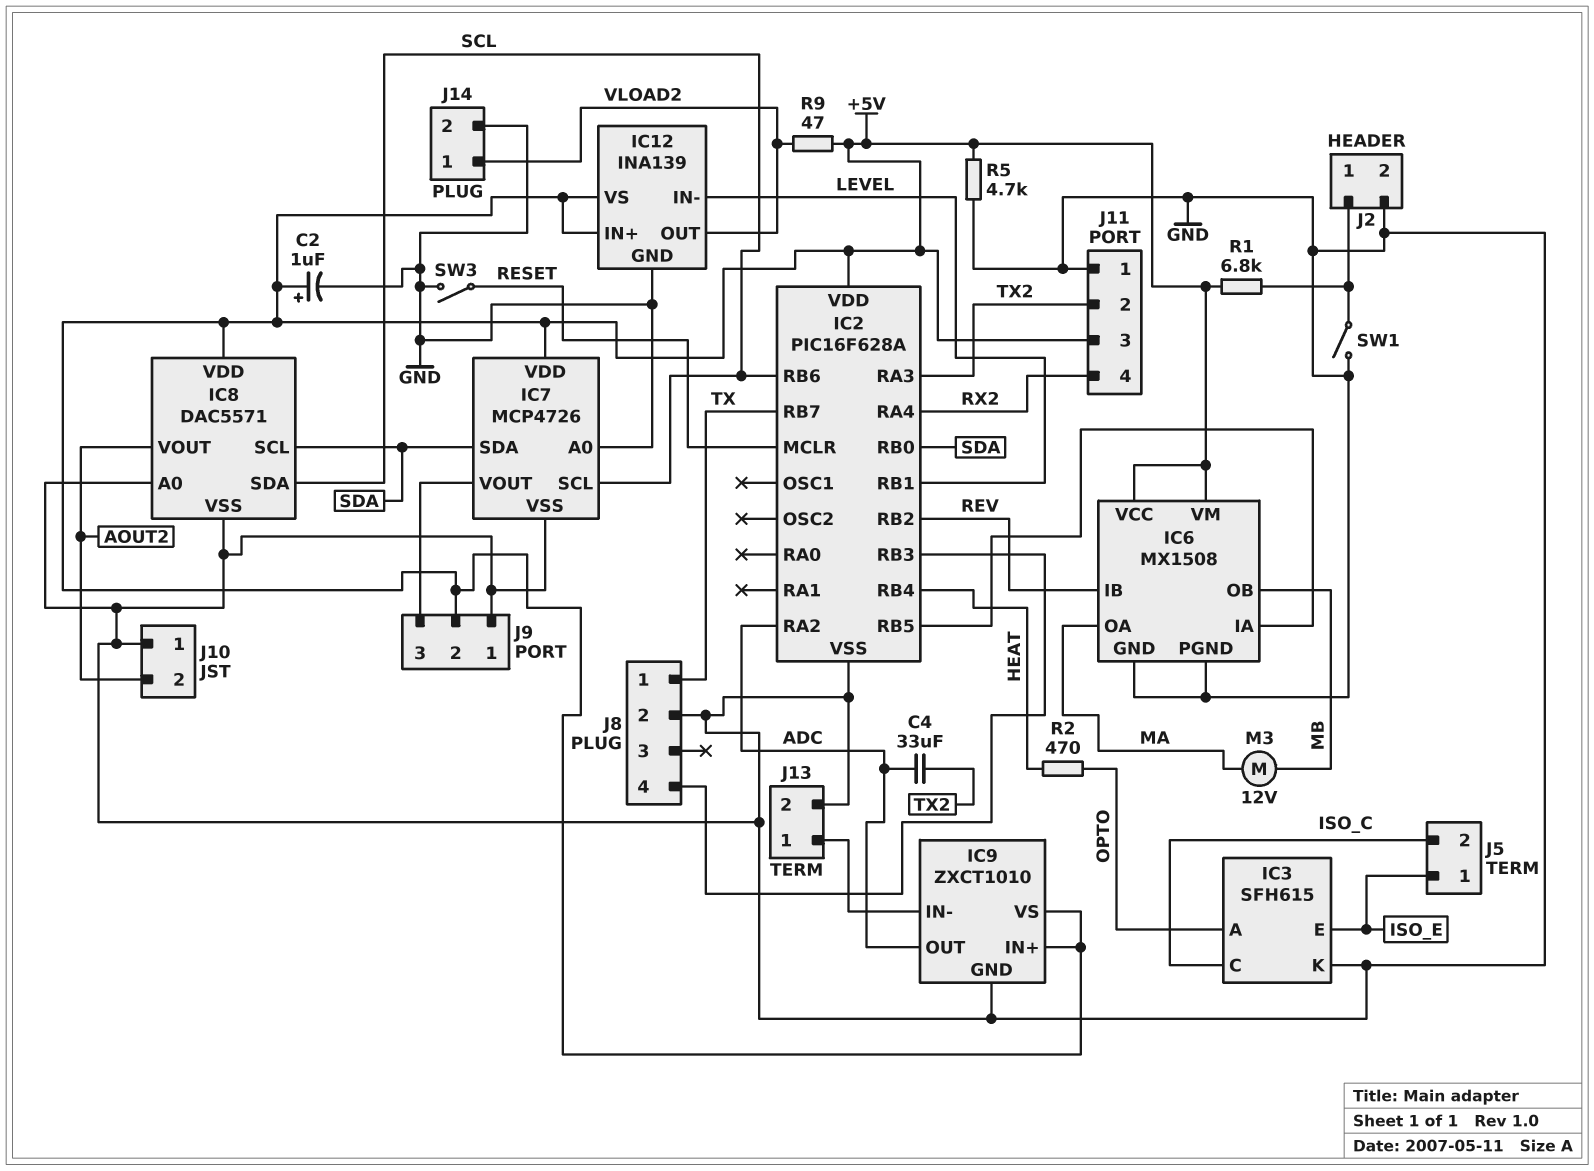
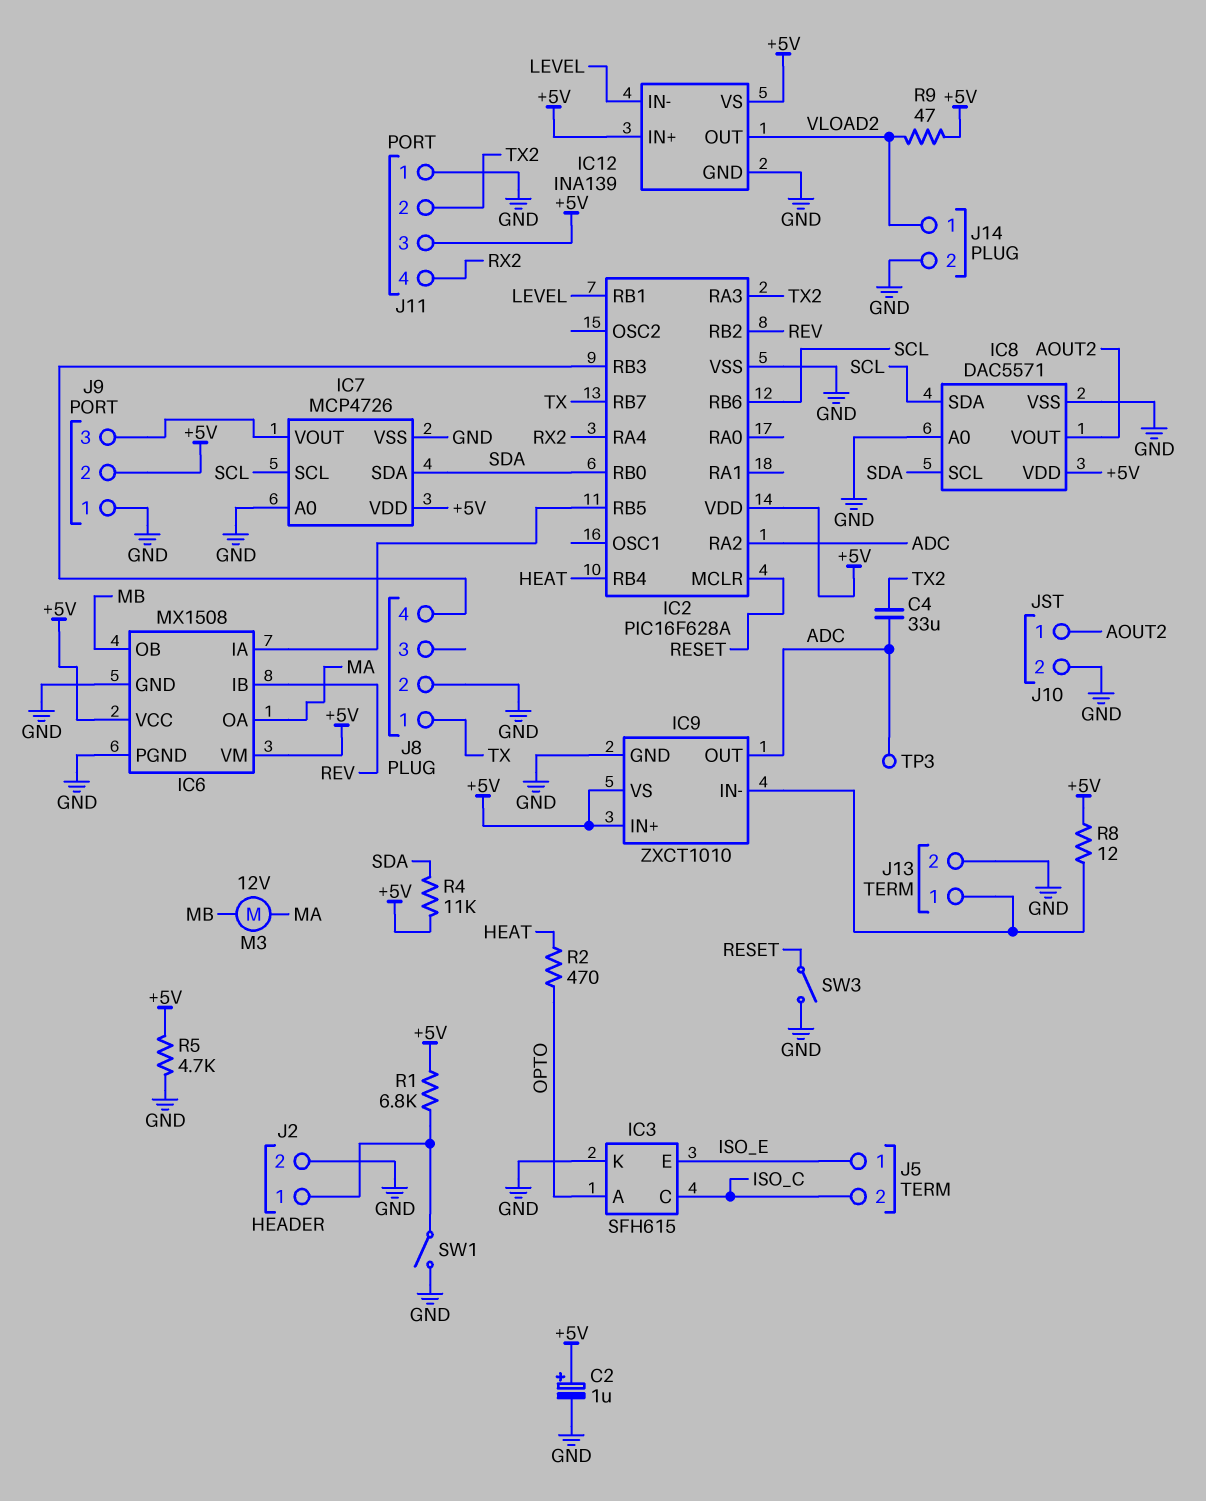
J10 pin 1: GND -> AOUT2
J10 pin 2: AOUT2 -> GND
R4: none -> 11k (+5V, SDA)
R8: none -> 12 (+5V, IC9/IN-)
TP3: none -> test point (ADC)

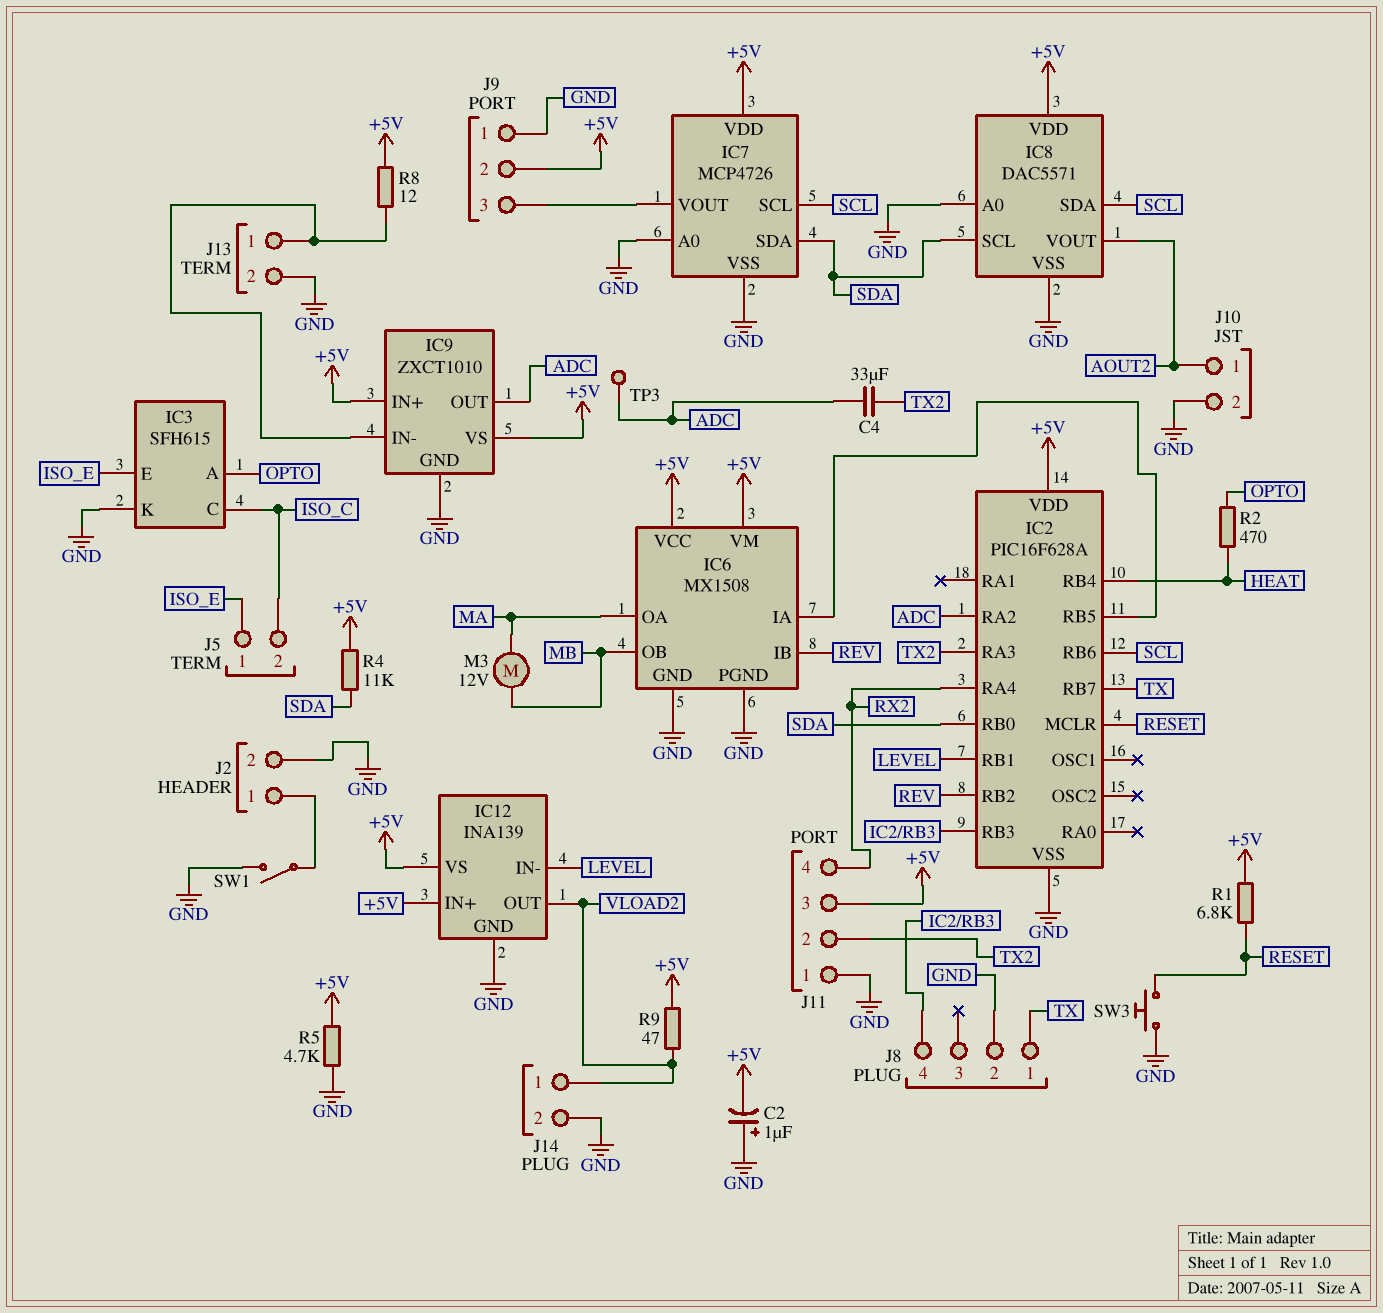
C2: 1uF (plus +5V, minus GND) -> 1uF (plus GND, minus +5V)
R1: 6.8k (+5V, J2/1) -> 6.8k (+5V, RESET)
SW3: switch (GND, RESET) -> button (GND, RESET)

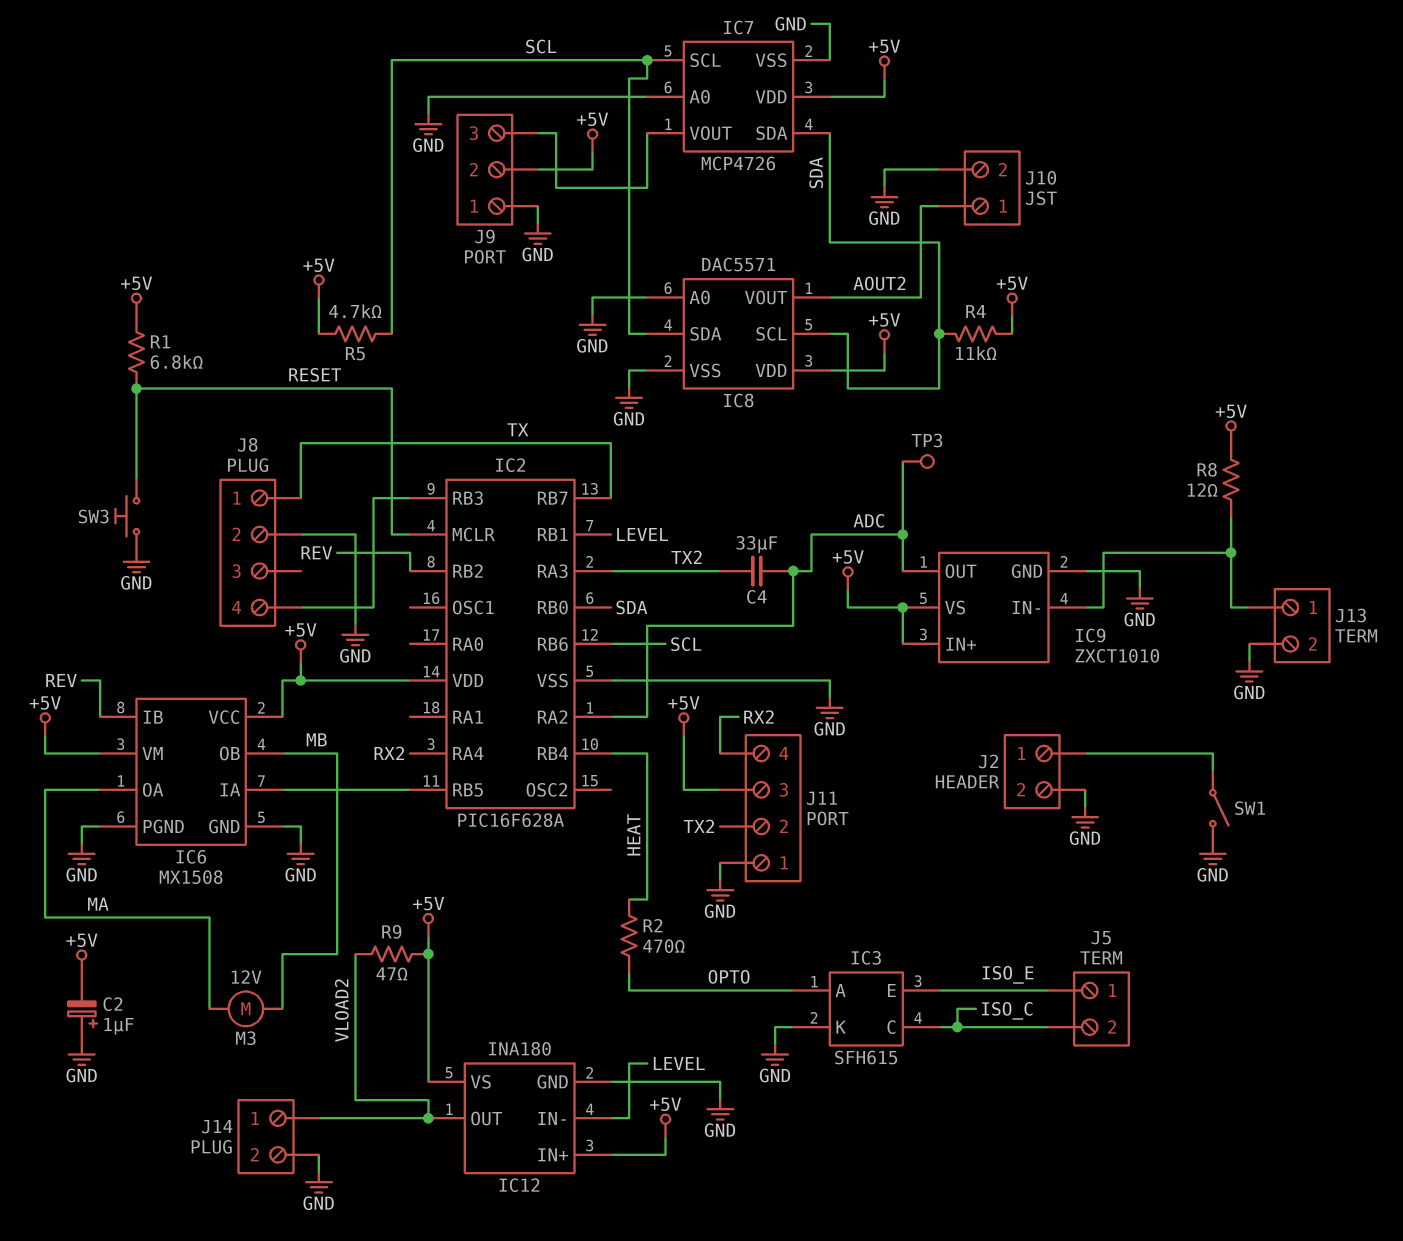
IC12: INA139 -> INA180
R5: 4.7k (+5V, GND) -> 4.7k (+5V, SCL)

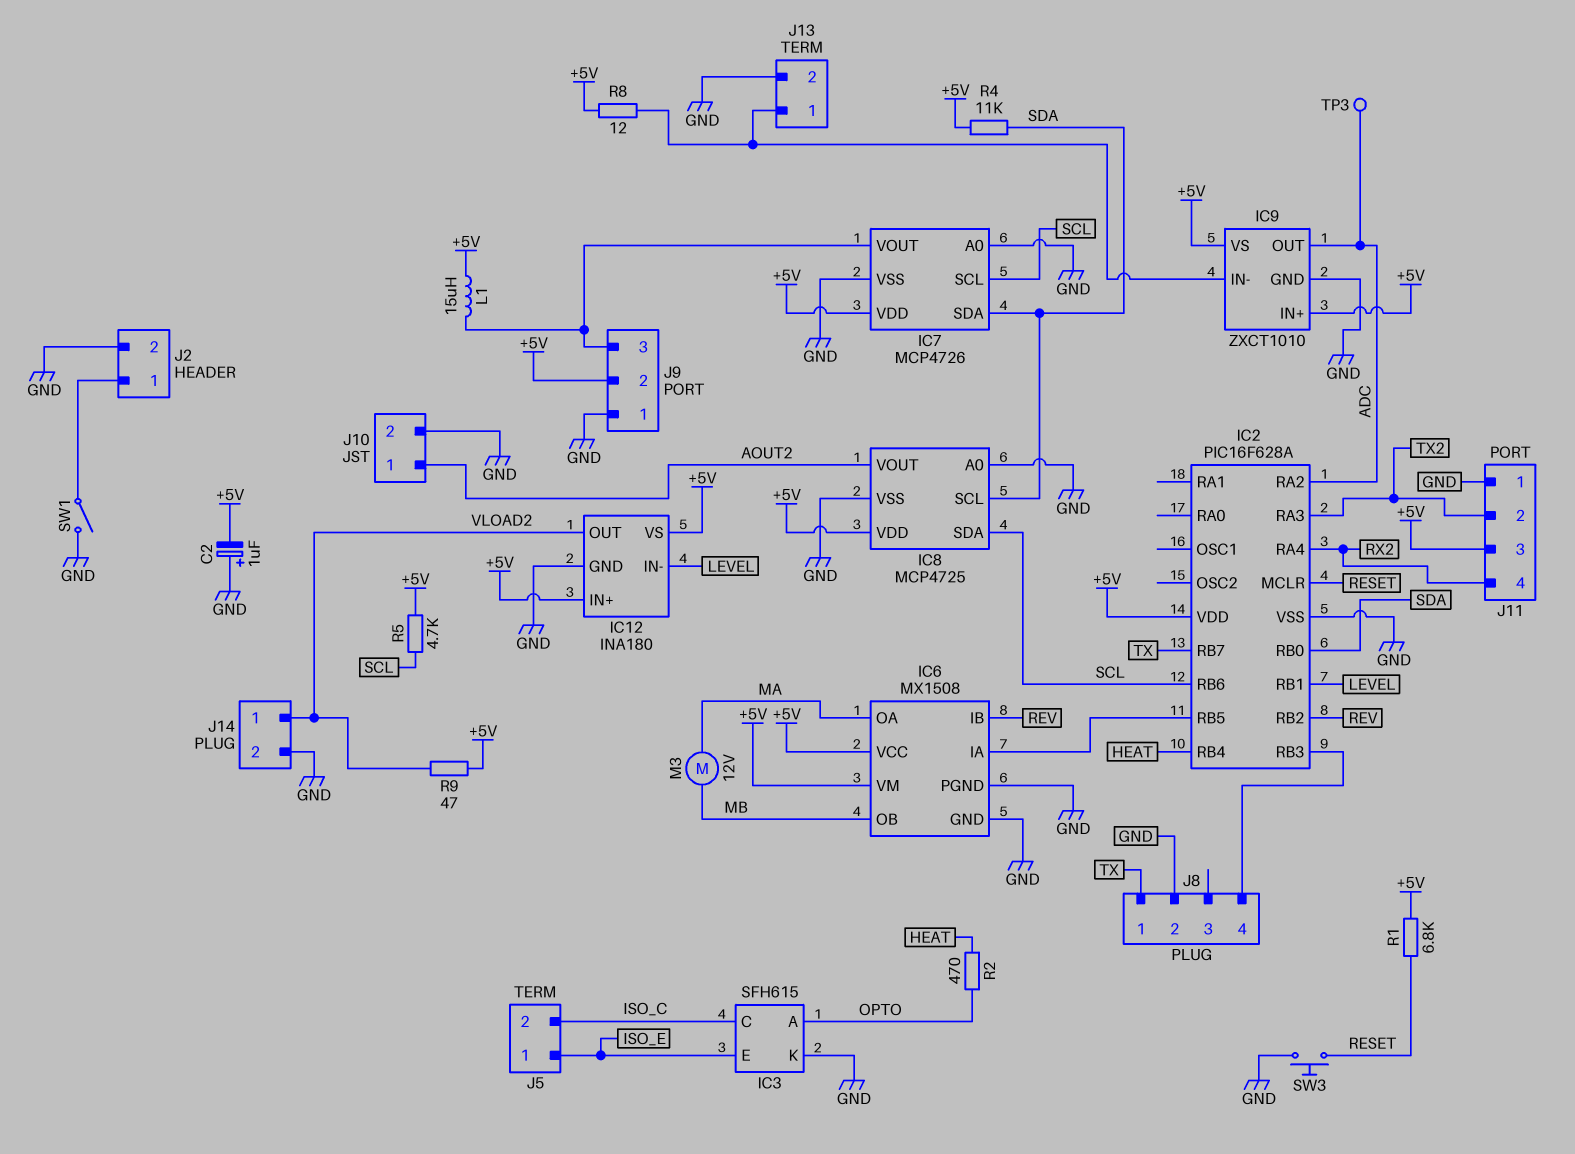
C4: 33uF (ADC, TX2) -> none
IC8: DAC5571 -> MCP4725
L1: none -> 15uH (+5V, IC7/VOUT)

